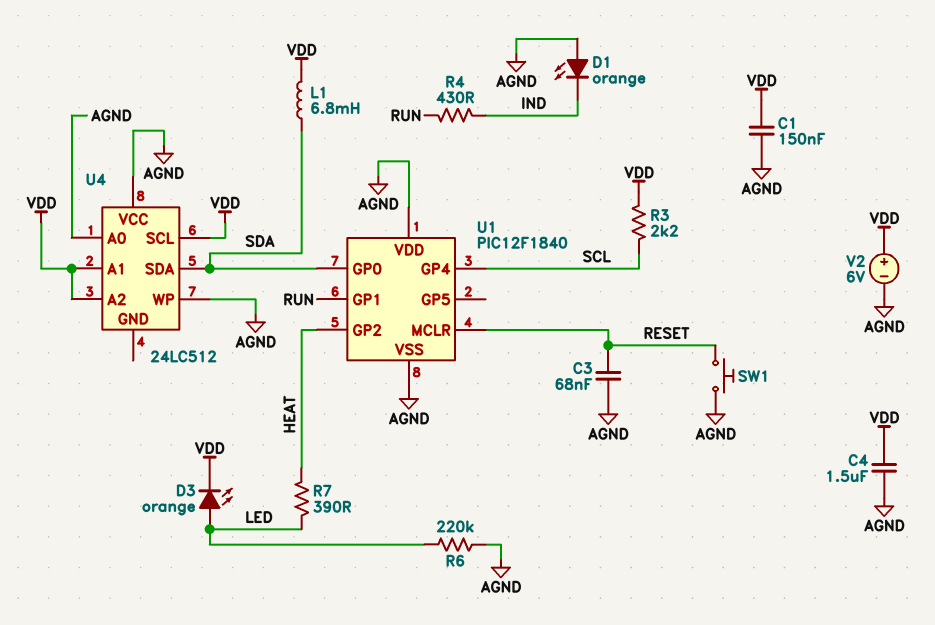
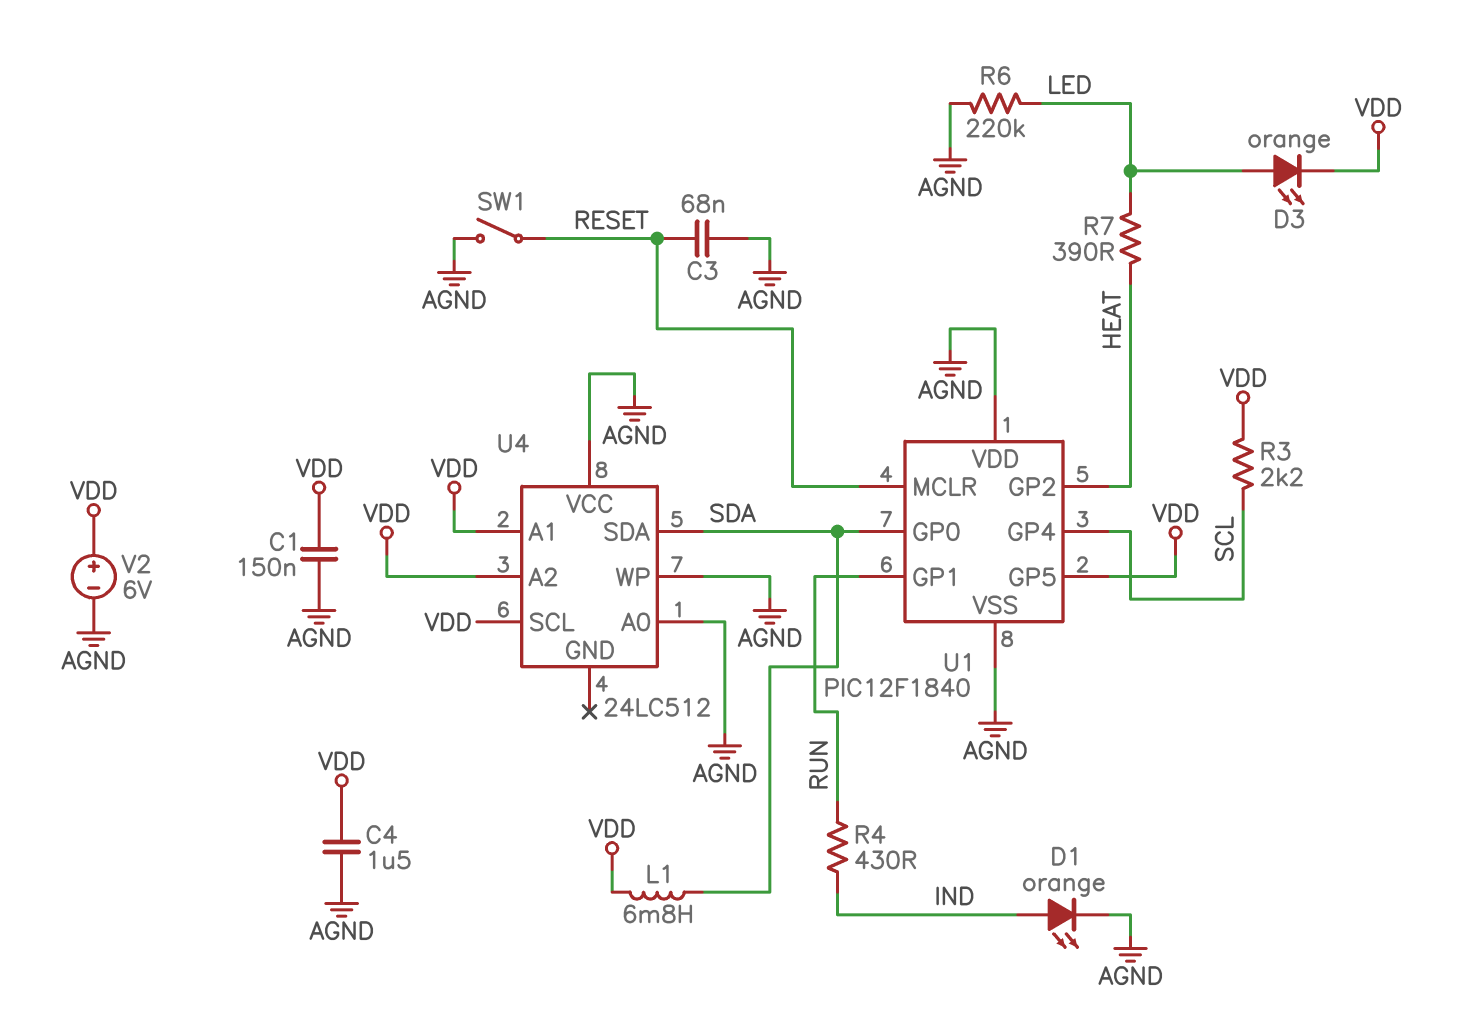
D1: LED orange (A AGND, K IND) -> LED orange (A IND, K AGND)
SW1: button (AGND, RESET) -> switch (AGND, RESET)
U1 pin GP5: none -> VDD

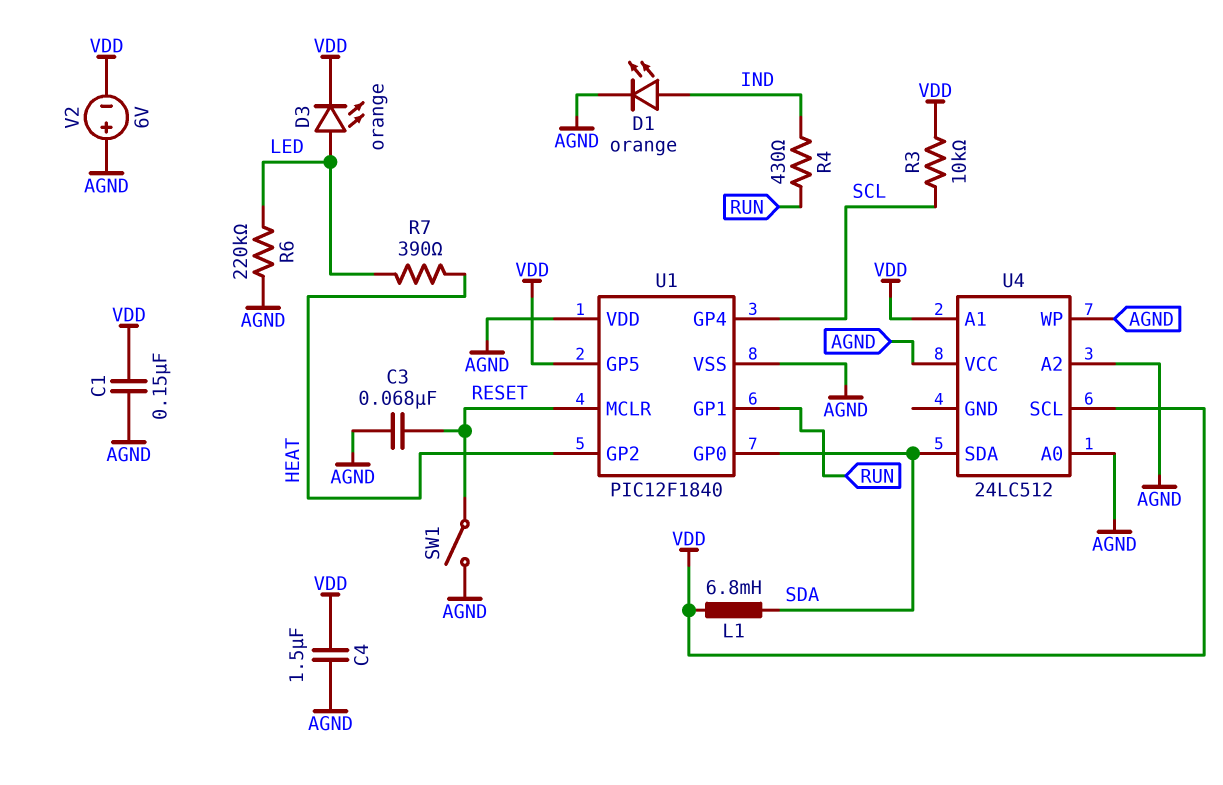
R3: 2.2k (SCL, VDD) -> 10k (SCL, VDD)
U4 pin A2: VDD -> AGND
V2: 6V (plus VDD, minus AGND) -> 6V (plus AGND, minus VDD)

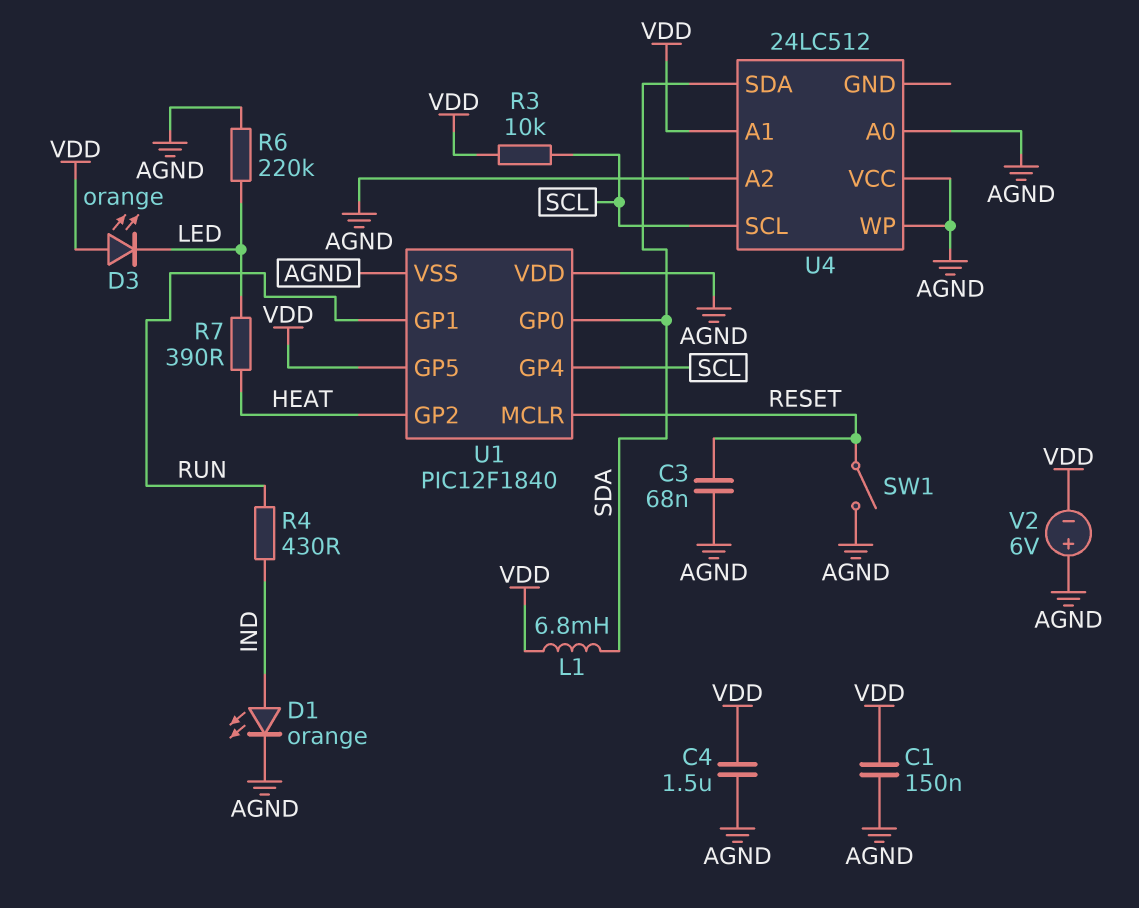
D3: LED orange (A LED, K VDD) -> LED orange (A VDD, K LED)
U4 pin SCL: VDD -> SCL

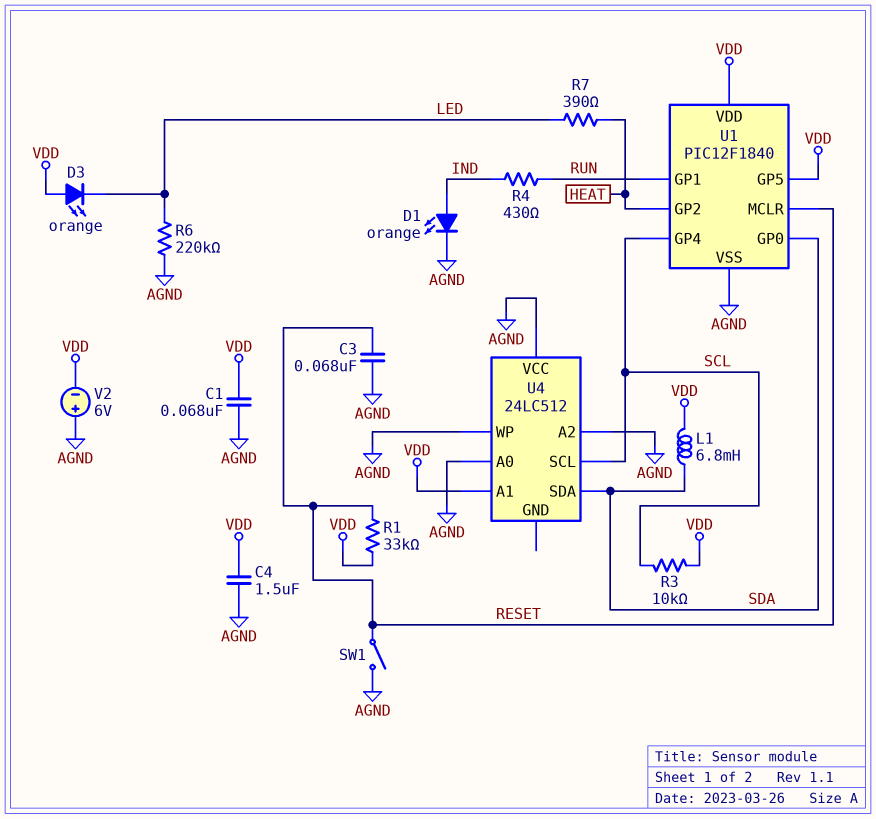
C1: 150nF (AGND, VDD) -> 68nF (AGND, VDD)
R1: none -> 33k (RESET, VDD)
U1 pin VDD: AGND -> VDD

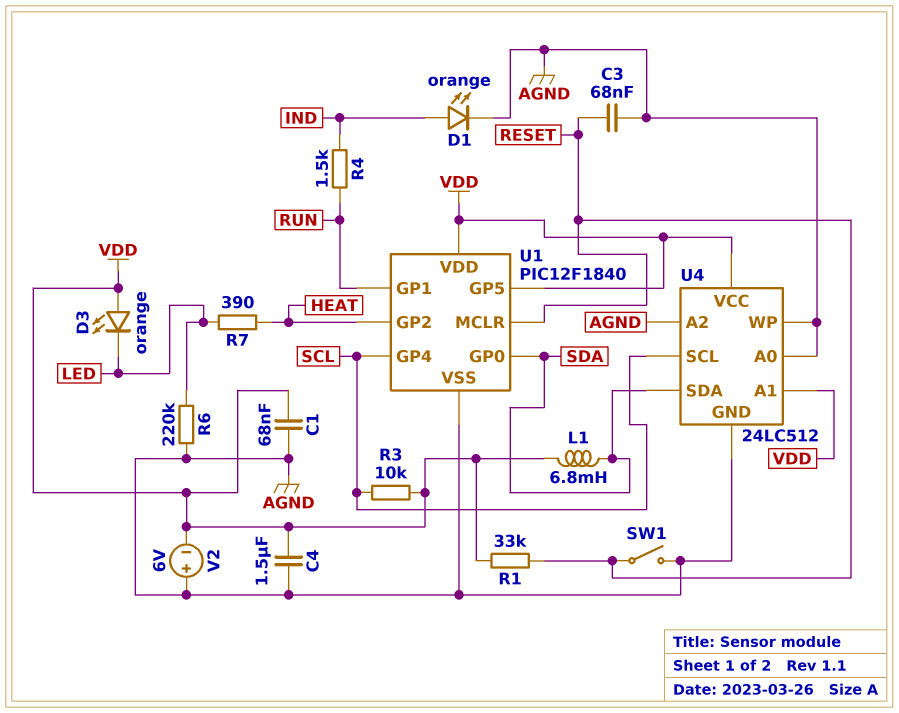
R4: 430 (IND, RUN) -> 1.5k (IND, RUN)
U4 pin GND: none -> AGND
U4 pin VCC: AGND -> VDD

